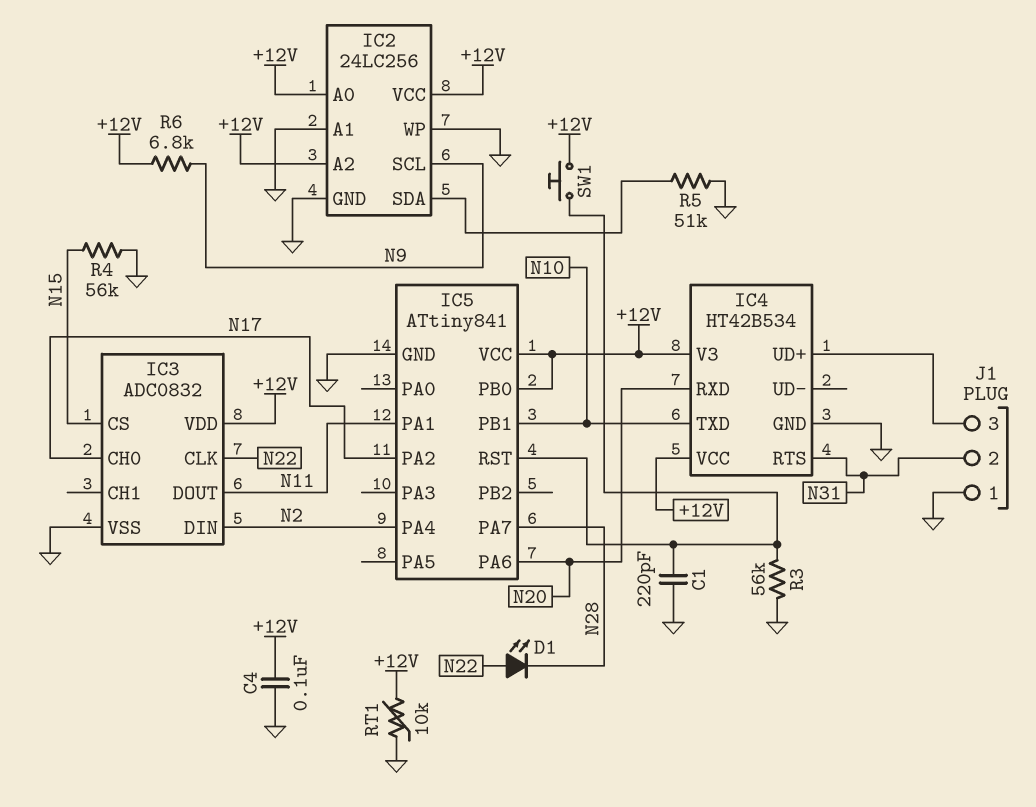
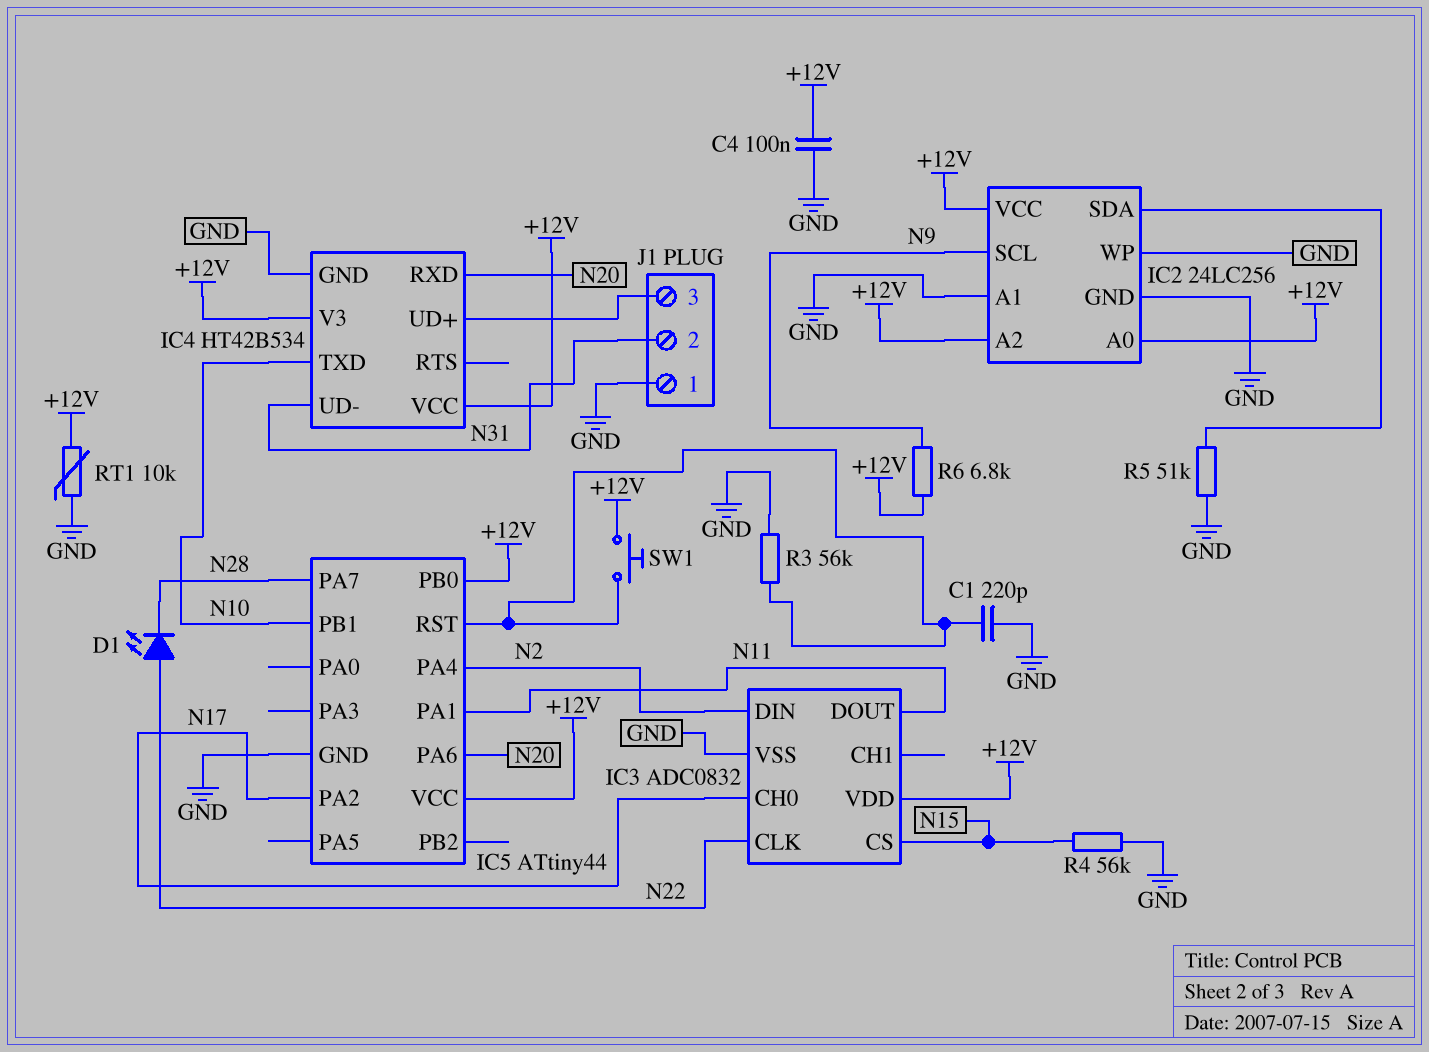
IC4 pin RTS: N31 -> none
IC4 pin UD-: none -> N31
IC5: ATtiny841 -> ATtiny44

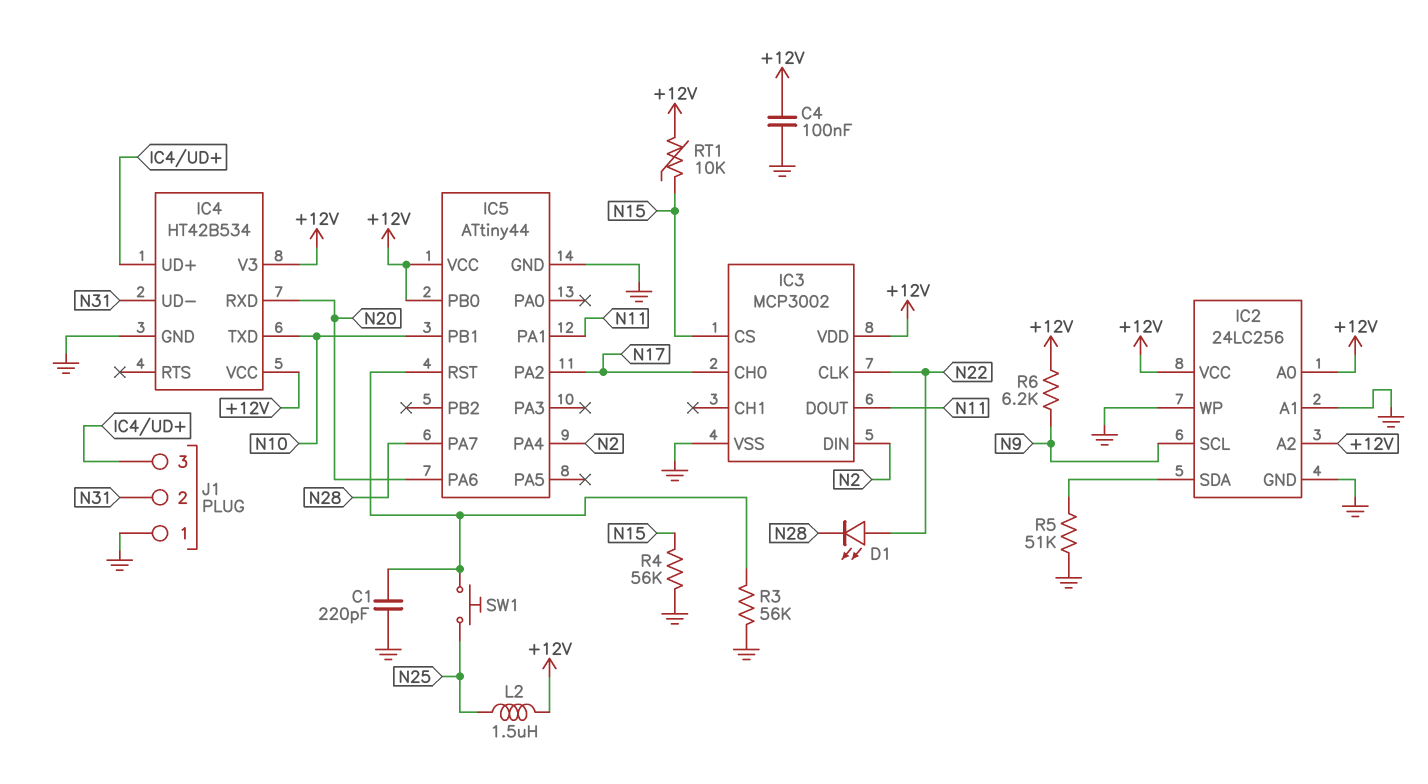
IC3: ADC0832 -> MCP3002
L2: none -> 1.5uH (+12V, N25)
R6: 6.8k (+12V, N9) -> 6.2k (+12V, N9)
RT1: 10k (+12V, GND) -> 10k (+12V, N15)
SW1: button (+12V, IC5/RST) -> button (IC5/RST, N25)

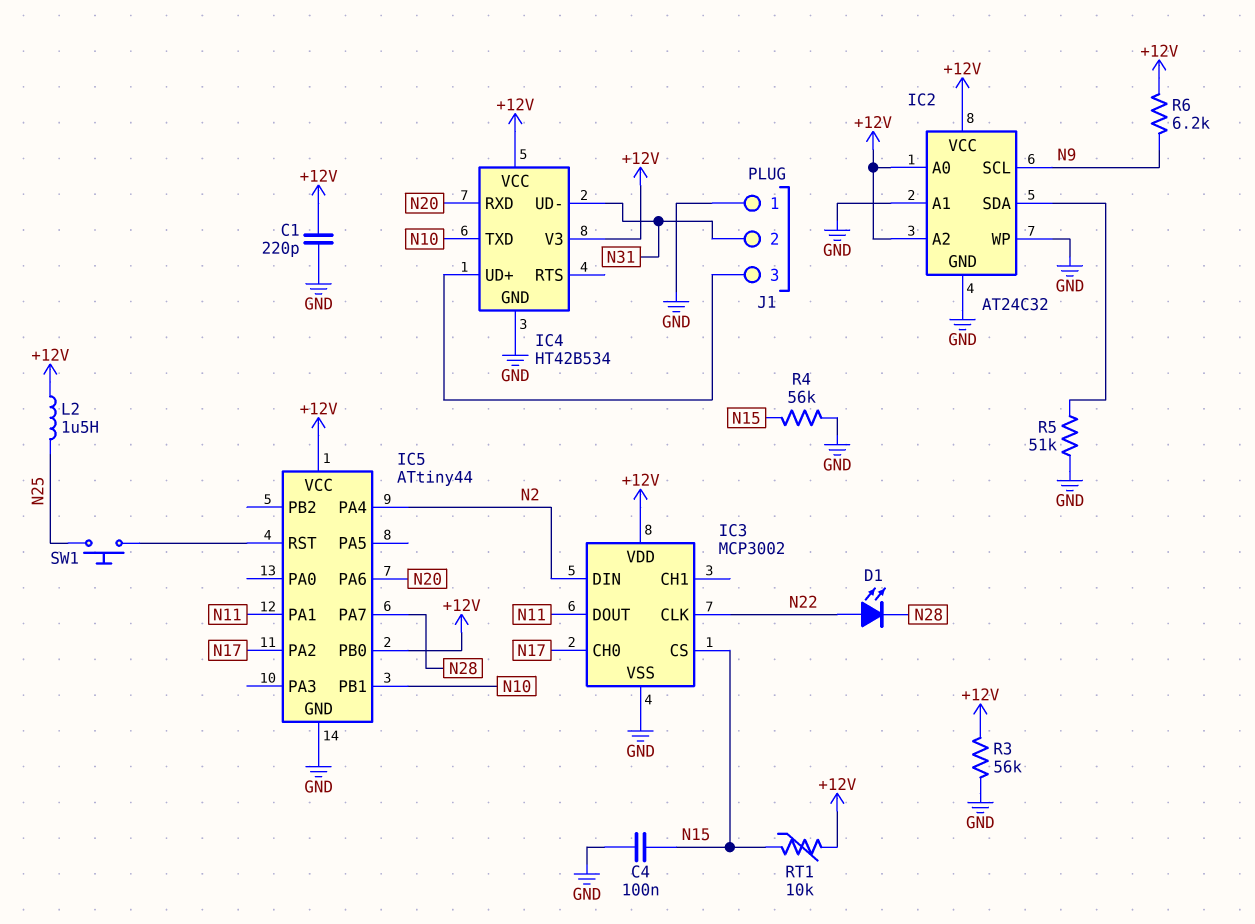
C1: 220pF (GND, IC5/RST) -> 220pF (+12V, GND)
C4: 100nF (+12V, GND) -> 100nF (GND, N15)
IC2: 24LC256 -> AT24C32
R3: 56k (GND, IC5/RST) -> 56k (+12V, GND)

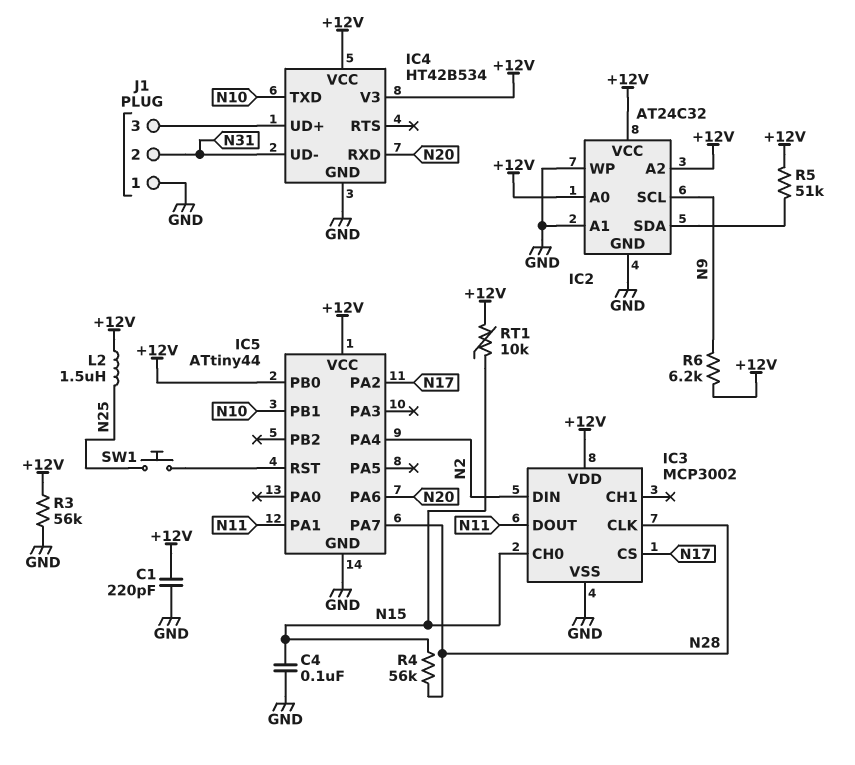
D1: LED (A N22, K N28) -> none
IC3 pin CH0: N17 -> N15
IC3 pin CLK: N22 -> N28
IC3 pin CS: N15 -> N17
R4: 56k (GND, N15) -> 56k (N15, N28)
R5: 51k (GND, IC2/SDA) -> 51k (+12V, IC2/SDA)

